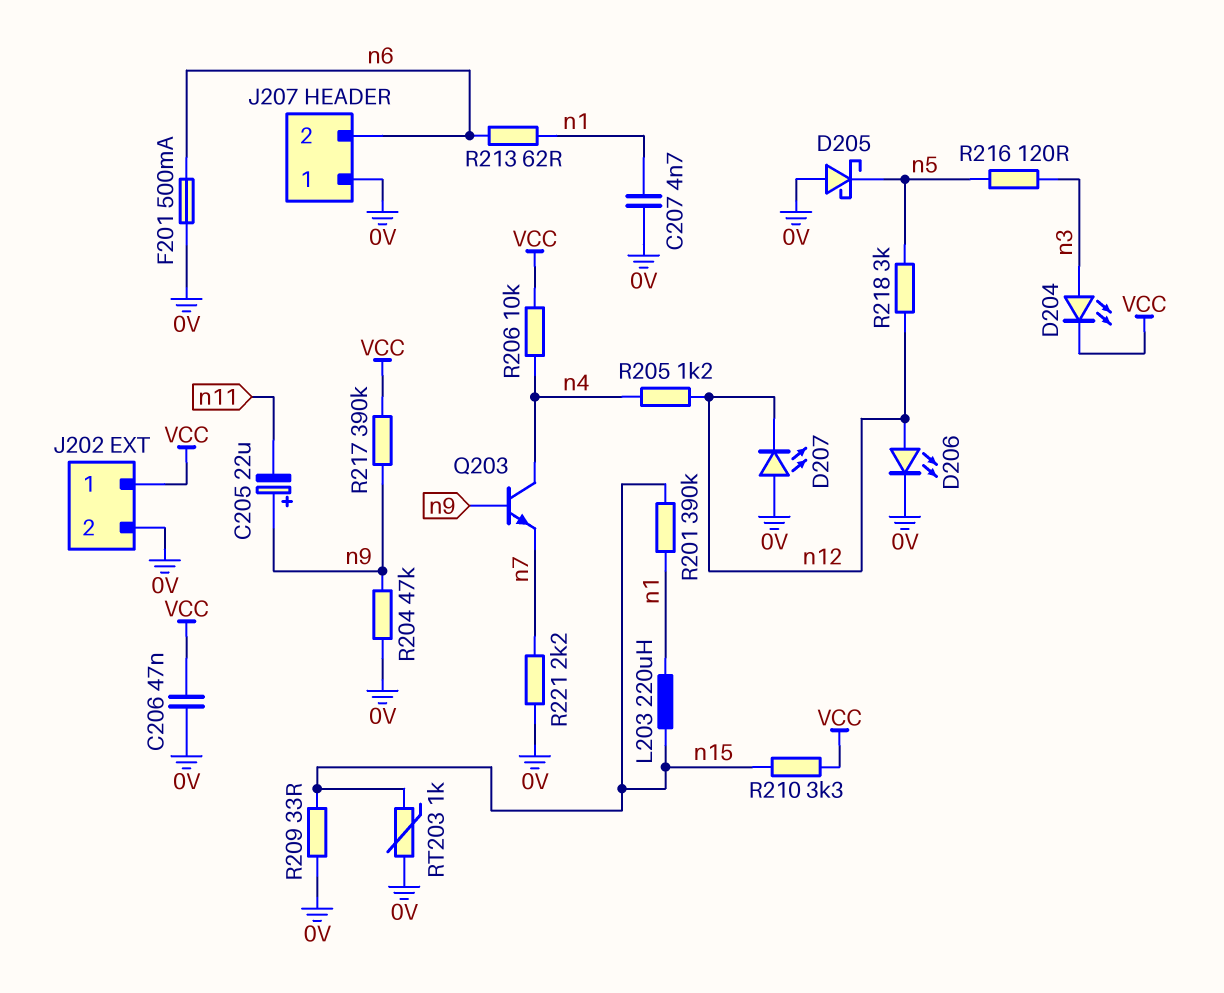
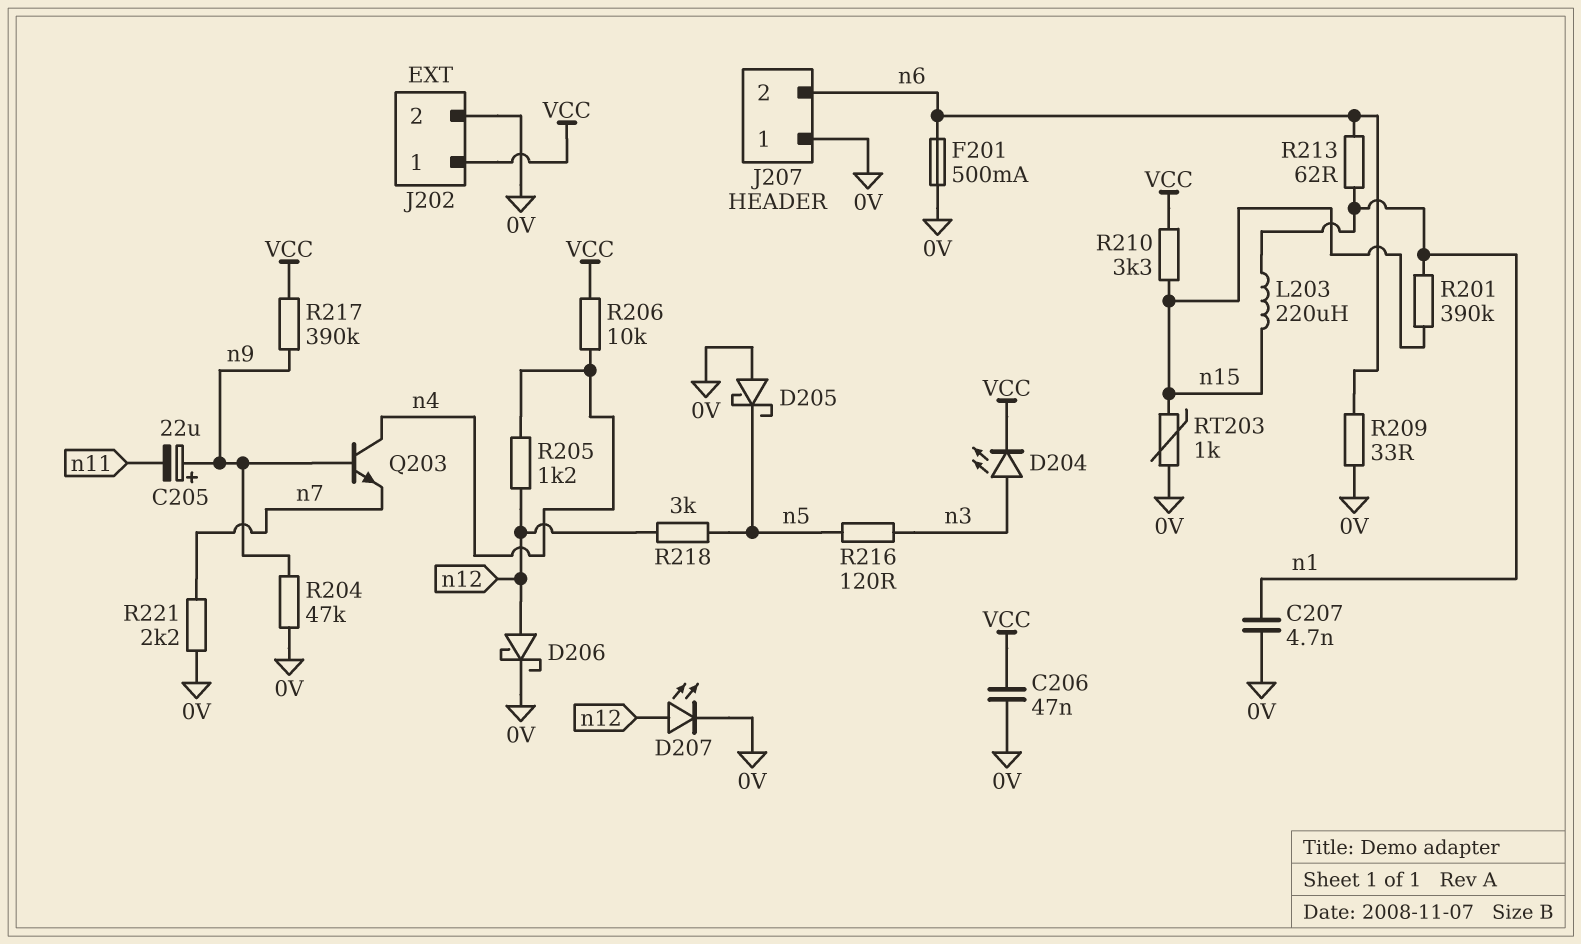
D206: LED (A n12, K 0V) -> schottky (A n12, K 0V)
D207: LED (A 0V, K n12) -> LED (A n12, K 0V)
R209: 33 (0V, n15) -> 33 (0V, n6)

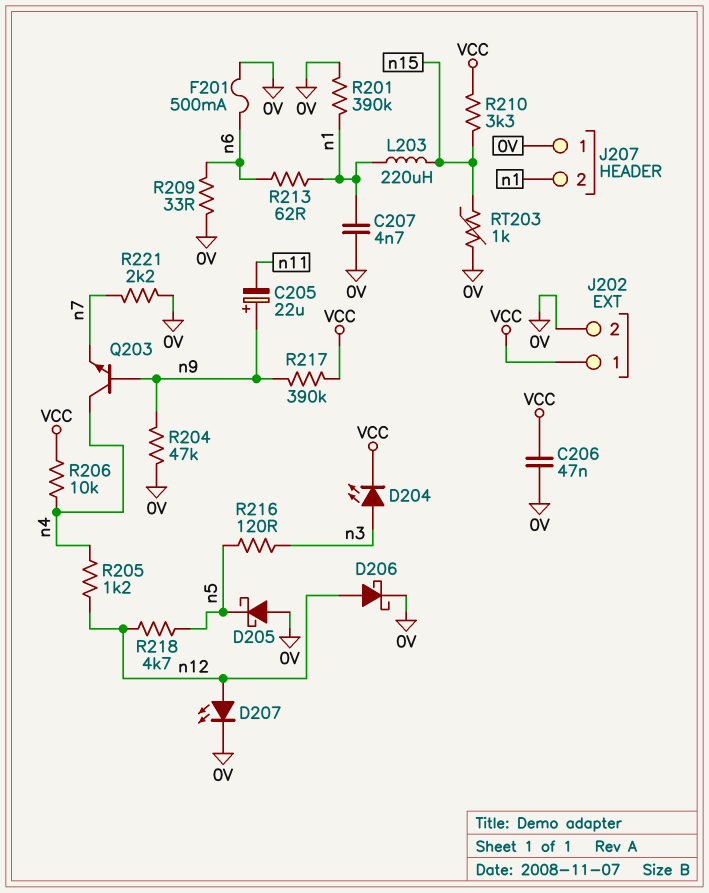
J207 pin 2: n6 -> n1
R201: 390k (n1, n15) -> 390k (0V, n1)
R218: 3k (n5, n12) -> 4.7k (n5, n12)

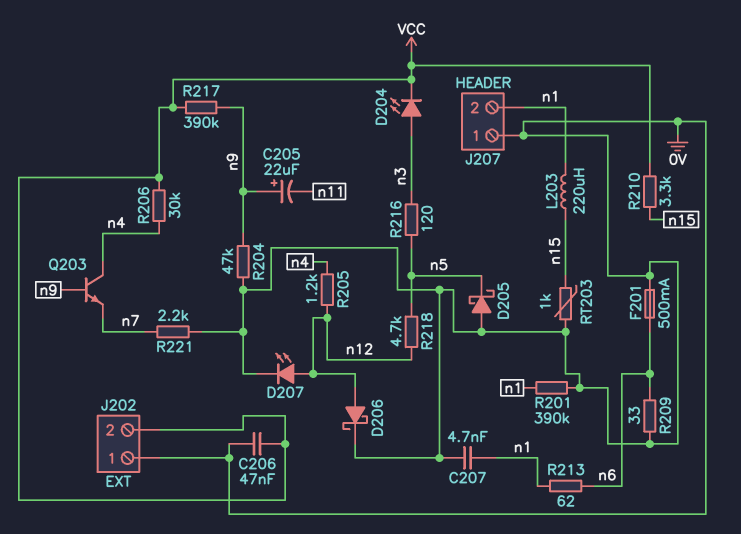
J202 pin 1: VCC -> 0V
J202 pin 2: 0V -> VCC
R206: 10k (VCC, n4) -> 30k (VCC, n4)

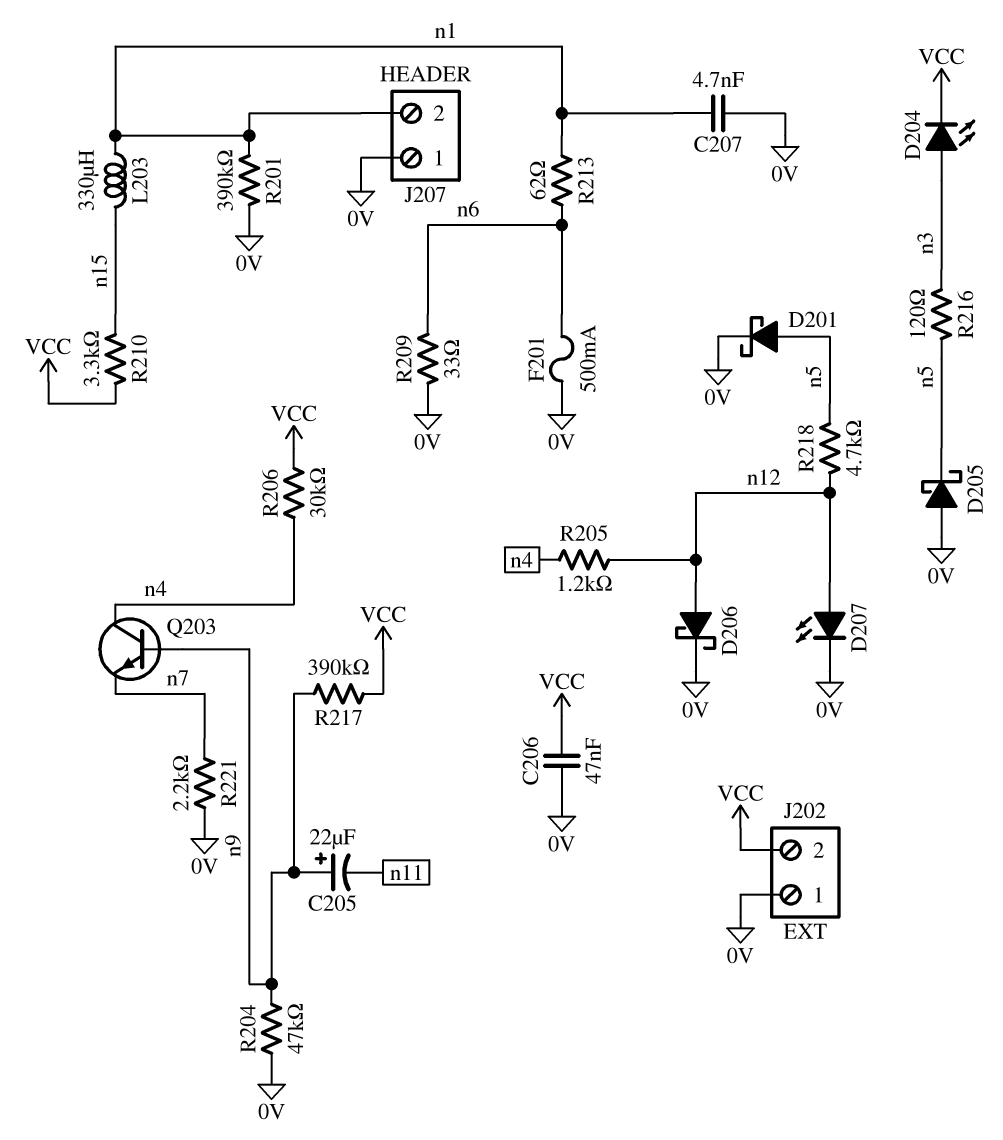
D201: none -> schottky (A n5, K 0V)
L203: 220uH (n1, n15) -> 330uH (n1, n15)
RT203: 1k (0V, n15) -> none

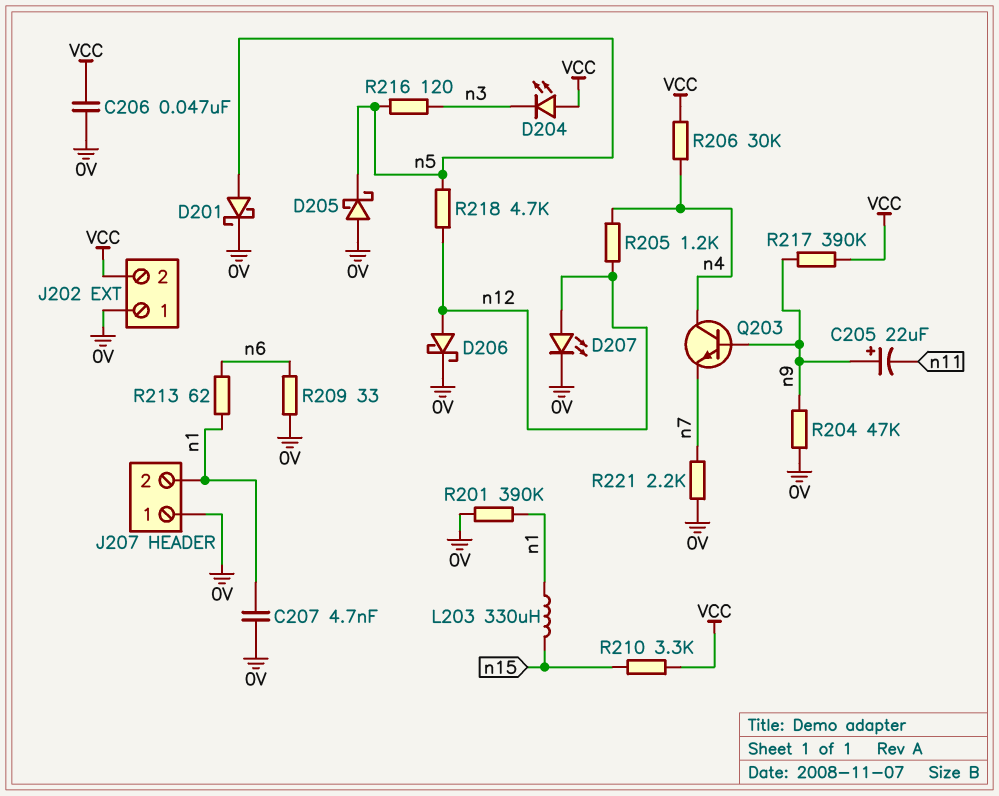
D204: LED (A n3, K VCC) -> LED (A VCC, K n3)
F201: 500mA (0V, n6) -> none

